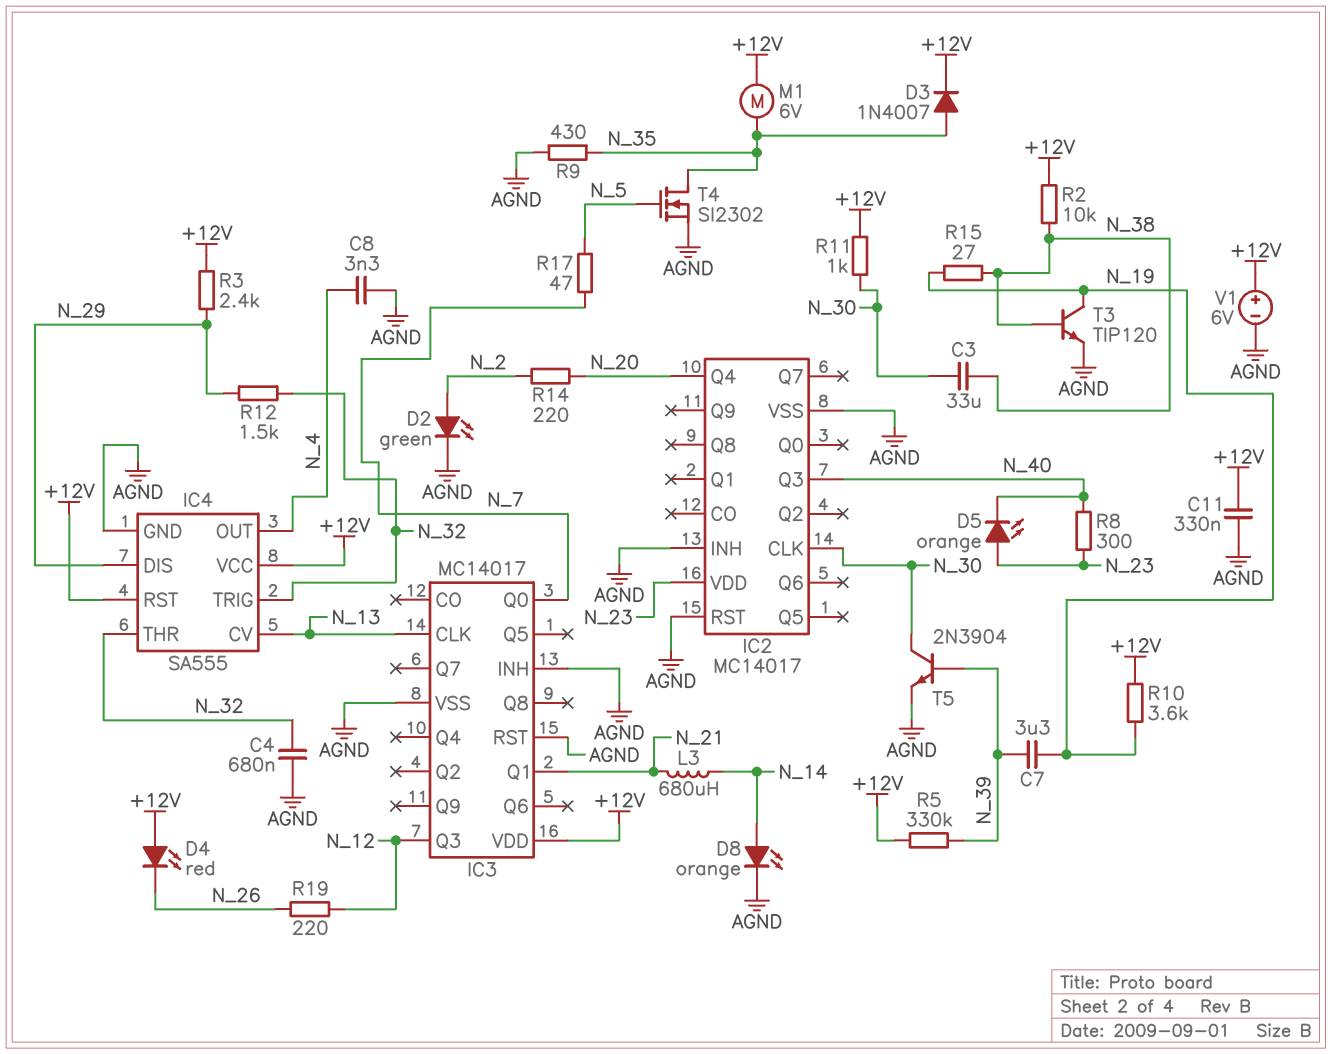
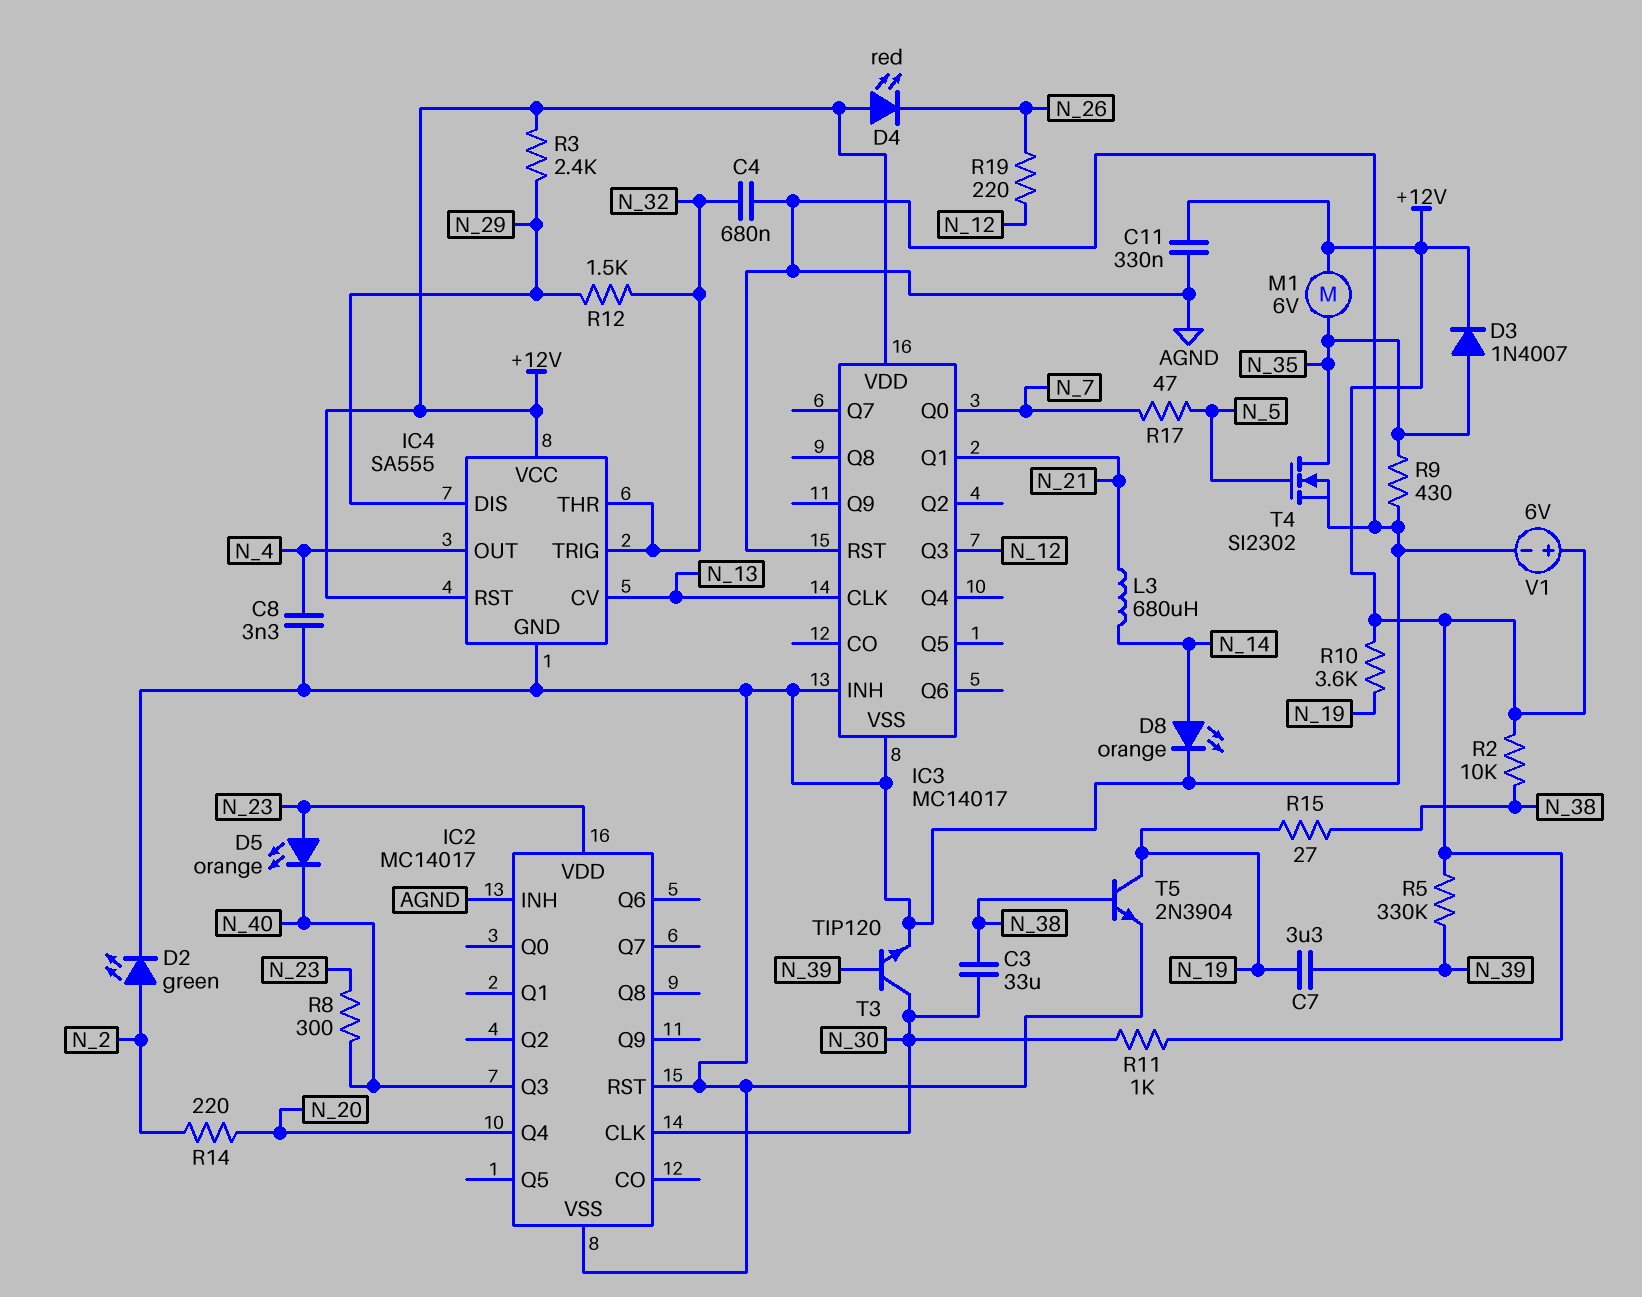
T3: NPN TIP120 (B N_38, C N_19, E AGND) -> NPN TIP120 (B N_39, C N_30, E AGND)
T5: NPN 2N3904 (B N_39, C N_30, E AGND) -> NPN 2N3904 (B N_38, C N_19, E AGND)

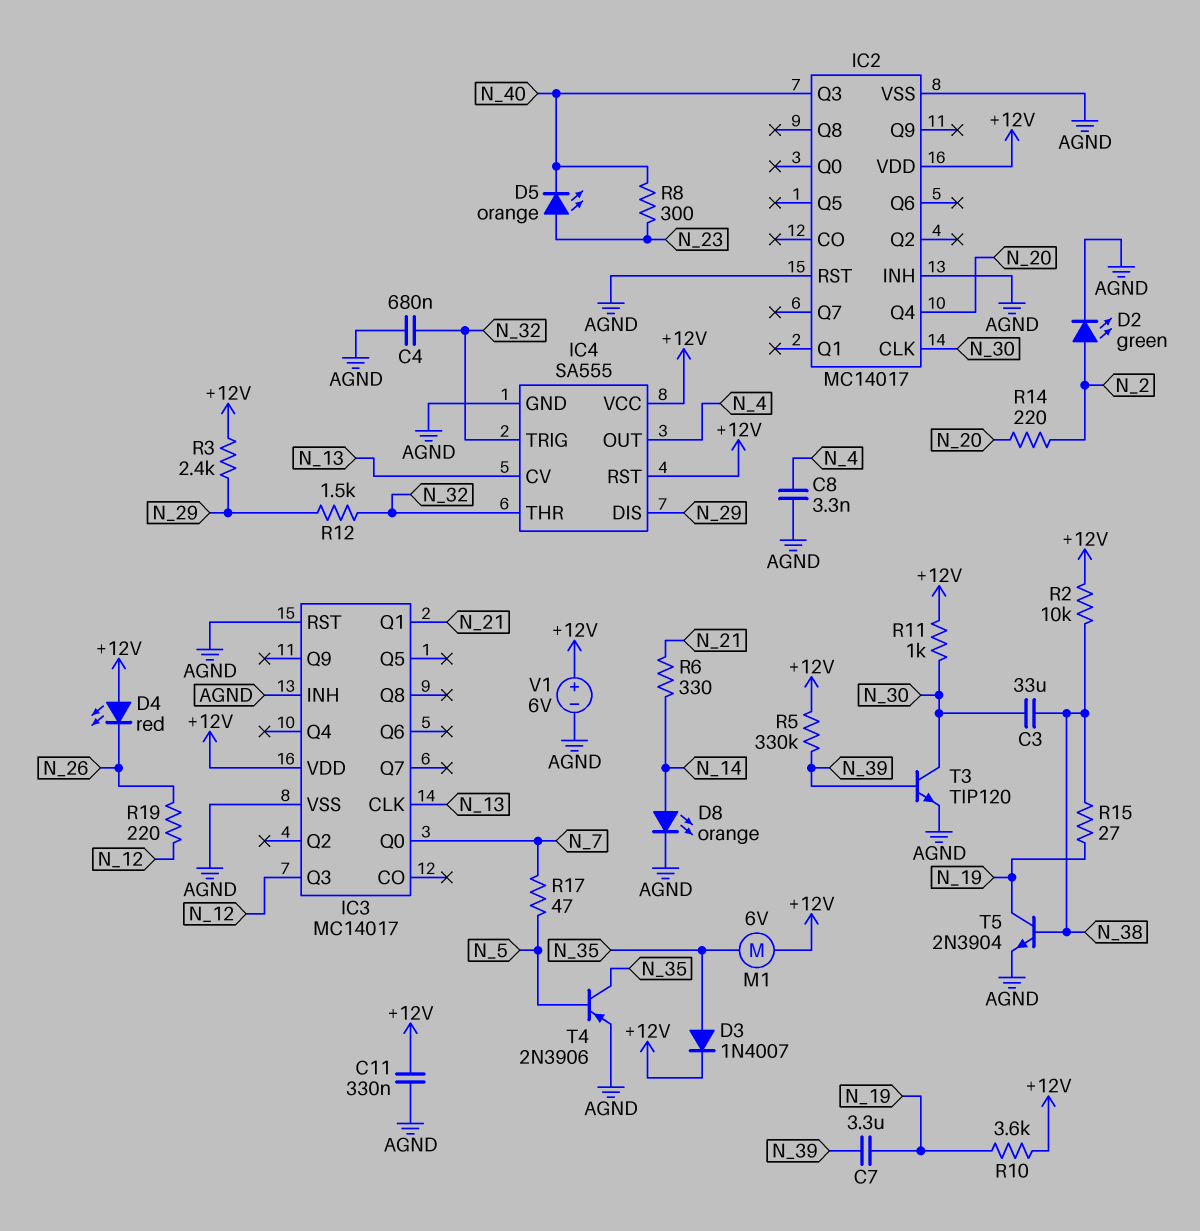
IC2 pin VDD: N_23 -> +12V
L3: 680uH (N_14, N_21) -> none
R6: none -> 330 (N_14, N_21)
R9: 430 (AGND, N_35) -> none
T4: NMOS SI2302 (G N_5, D N_35, S AGND) -> PNP 2N3906 (B N_5, C N_35, E AGND)

